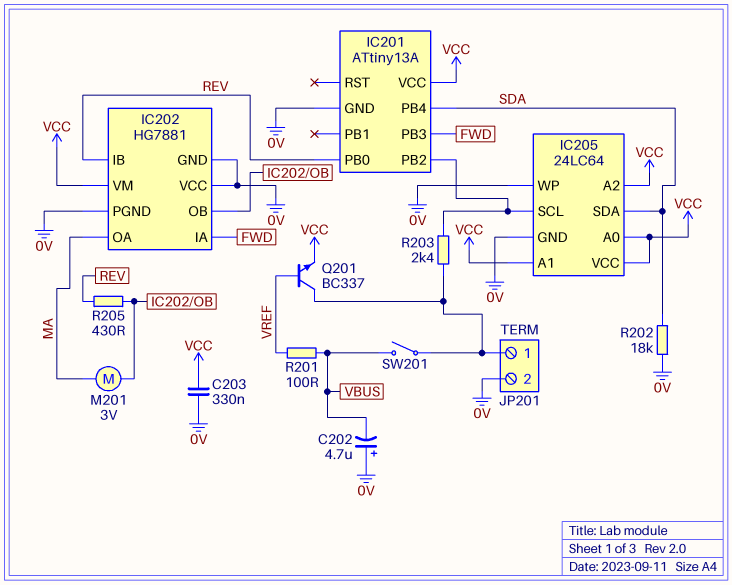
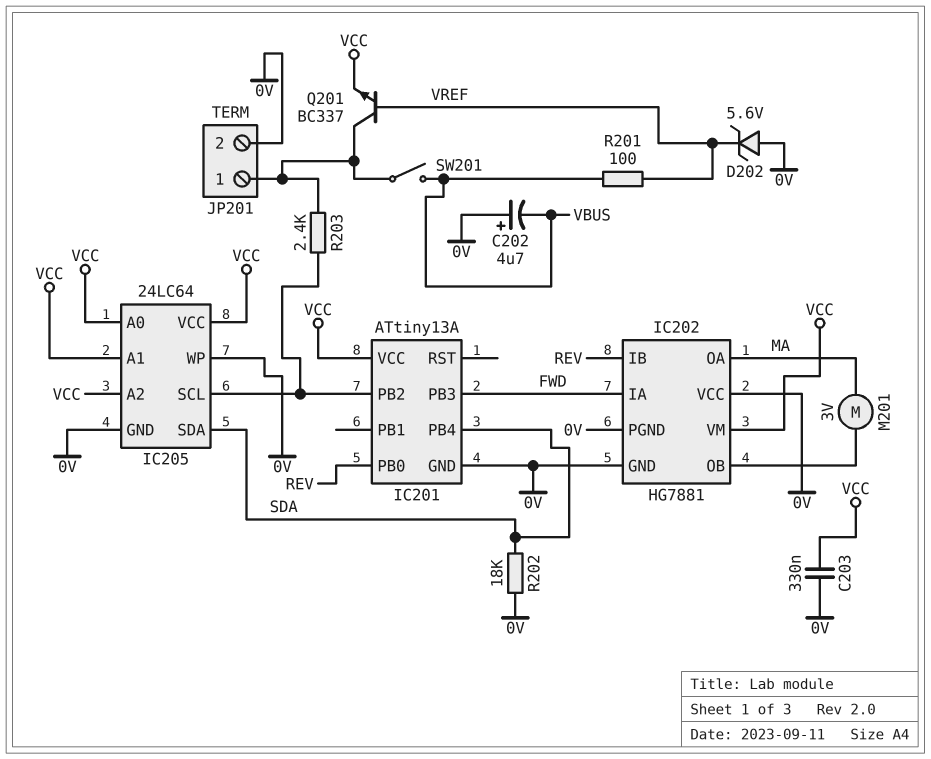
D202: none -> zener 5.6V (A 0V, K VREF)
R205: 430 (IC202/OB, REV) -> none

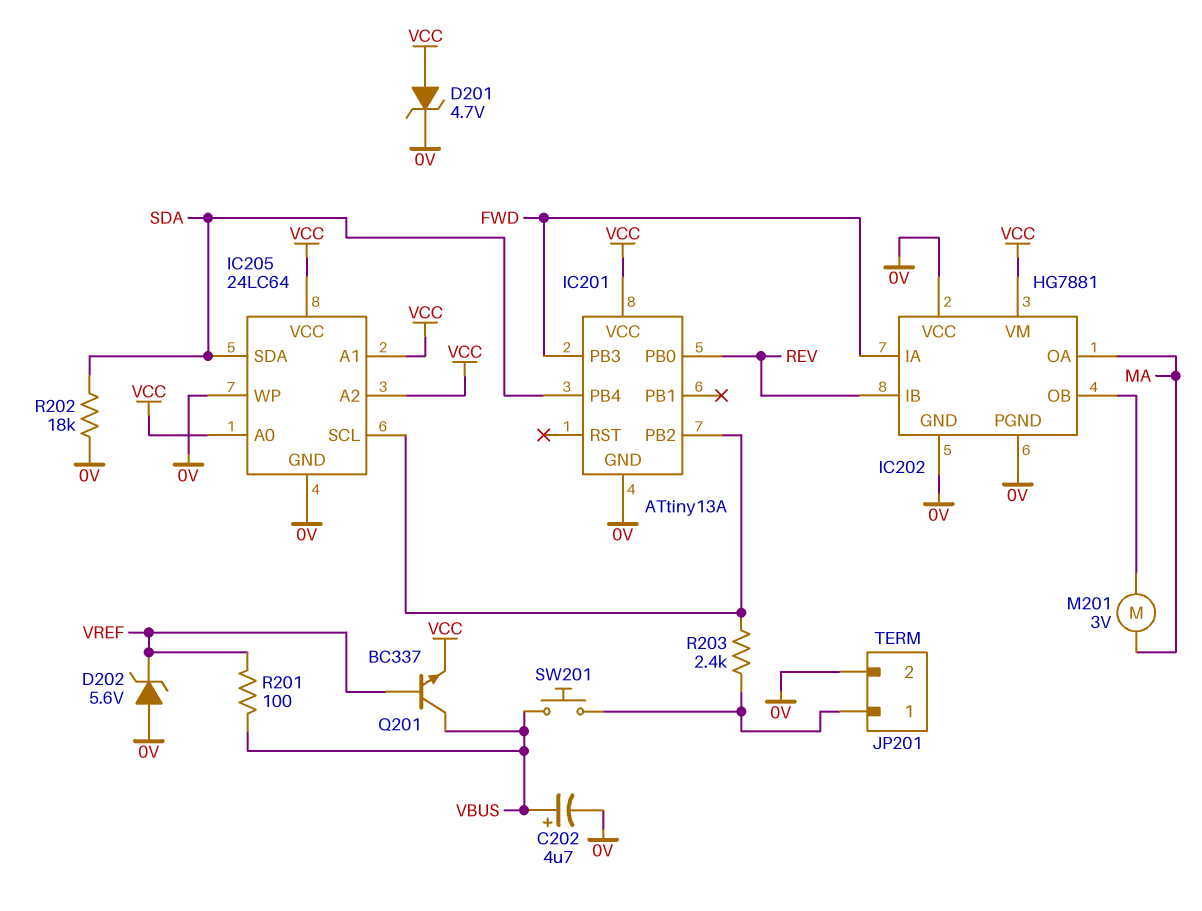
C202: 4.7uF (plus 0V, minus VBUS) -> 4.7uF (plus VBUS, minus 0V)
C203: 330nF (0V, VCC) -> none
D201: none -> zener 4.7V (A VCC, K 0V)
Q201: NPN BC337 (B VREF, C JP201/1, E VCC) -> NPN BC337 (B VREF, C VBUS, E VCC)
SW201: switch (JP201/1, VBUS) -> button (JP201/1, VBUS)

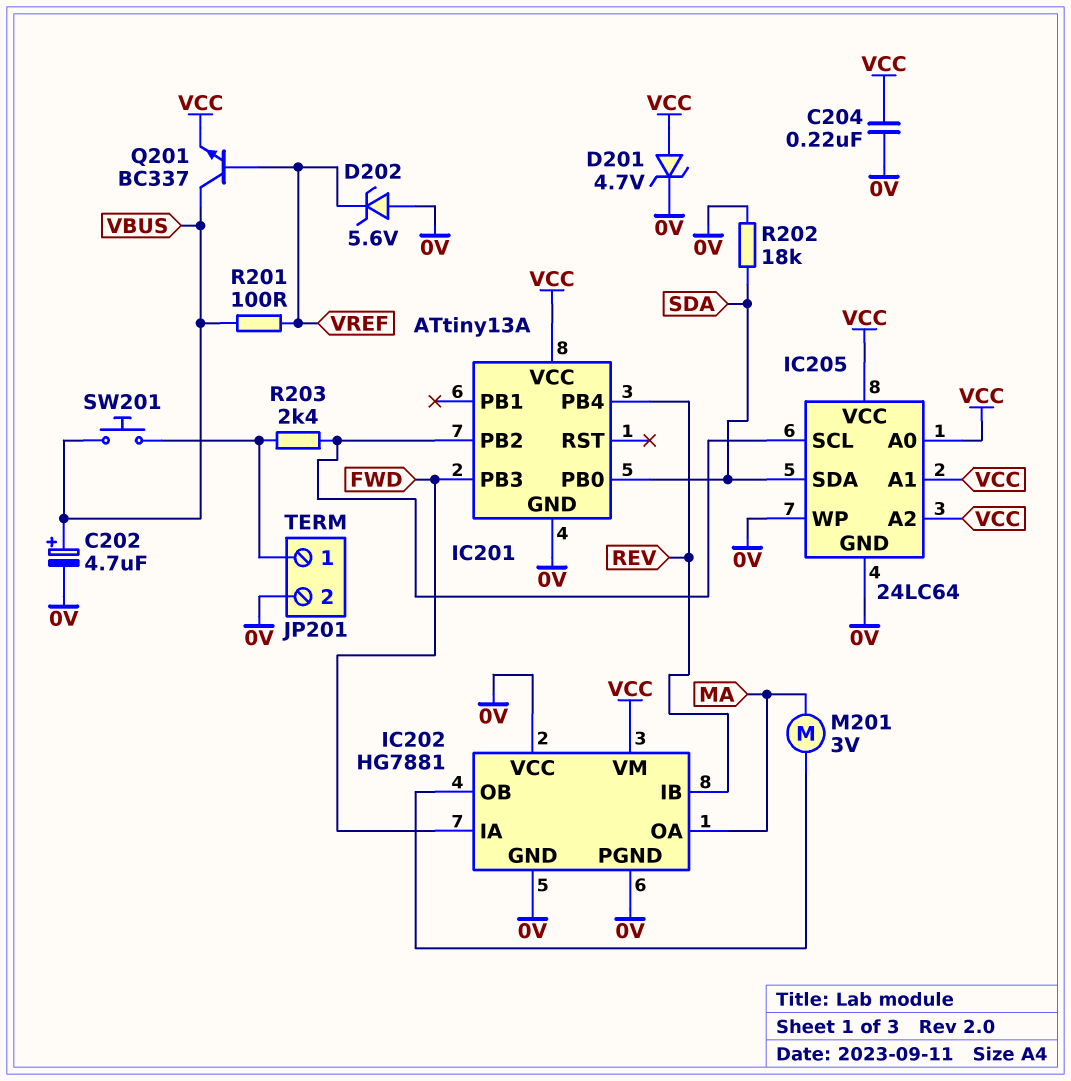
C204: none -> 220nF (0V, VCC)
IC201 pin PB0: REV -> SDA
IC201 pin PB4: SDA -> REV

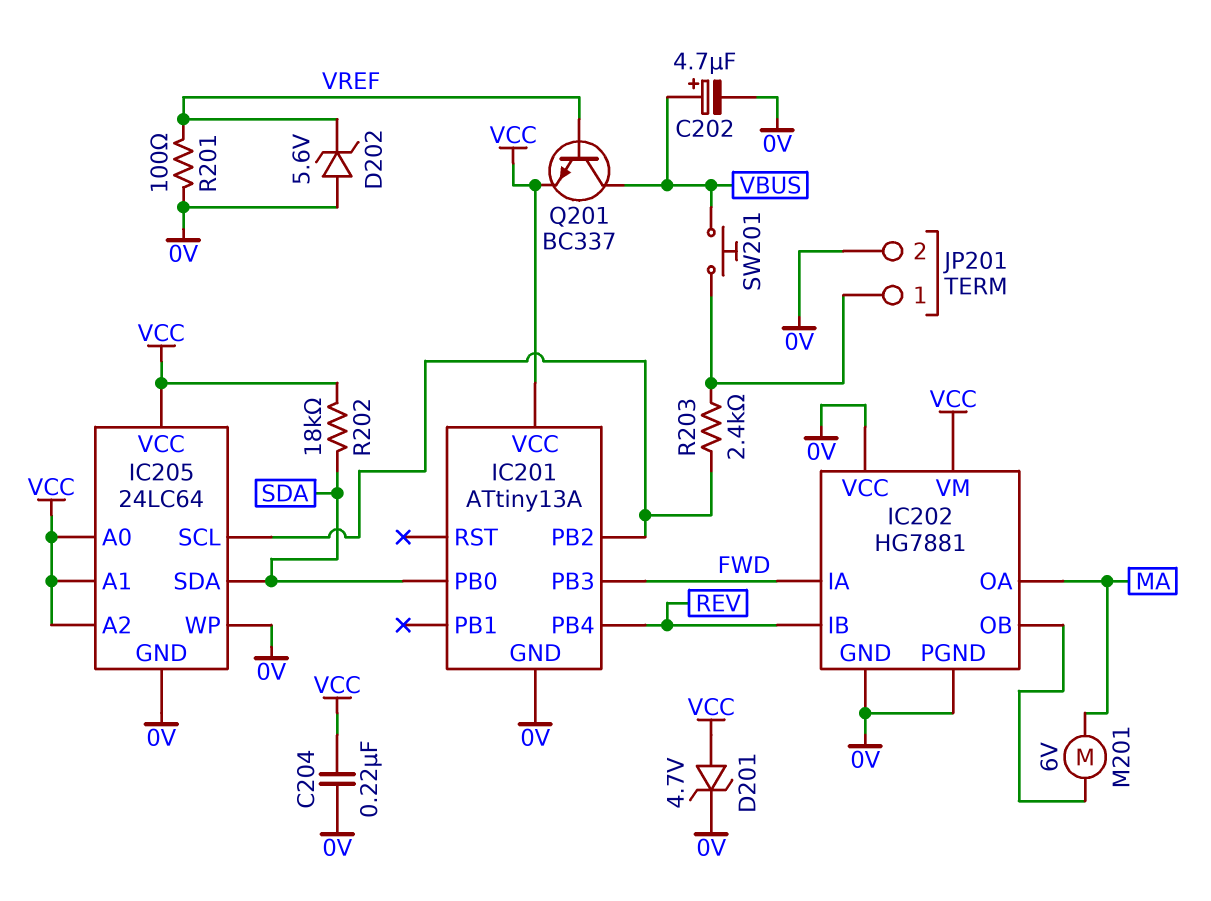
M201: motor 3V (IC202/OB, MA) -> motor 6V (IC202/OB, MA)
R201: 100 (VBUS, VREF) -> 100 (0V, VREF)
R202: 18k (0V, SDA) -> 18k (SDA, VCC)

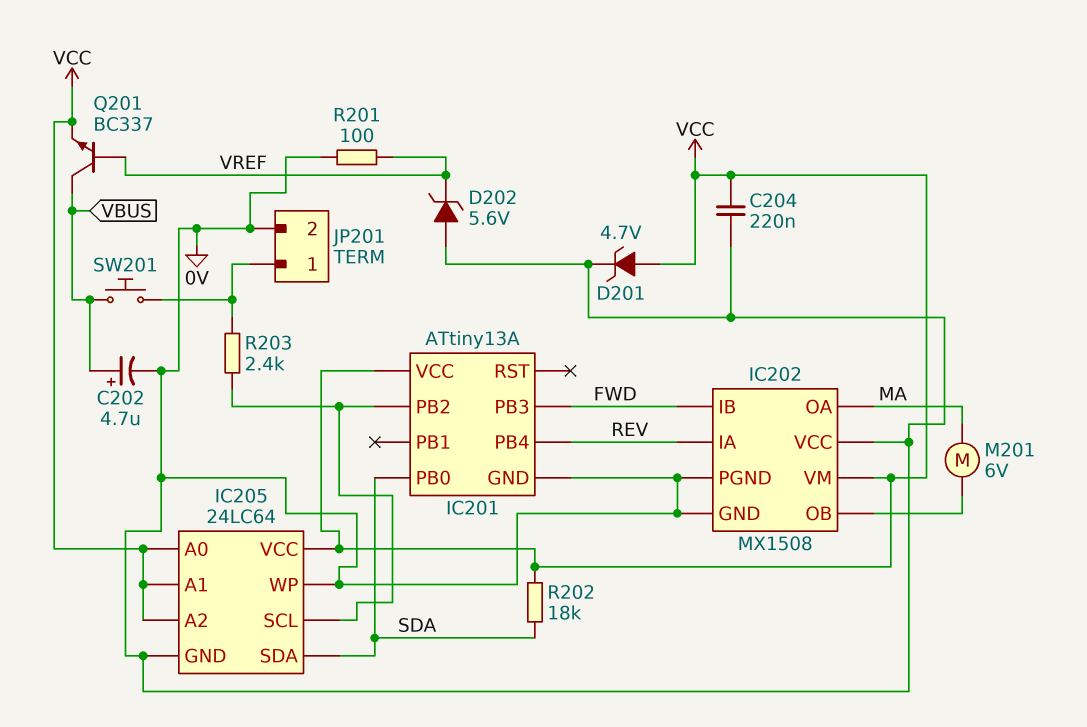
IC202: HG7881 -> MX1508
IC202 pin IA: FWD -> REV
IC202 pin IB: REV -> FWD

